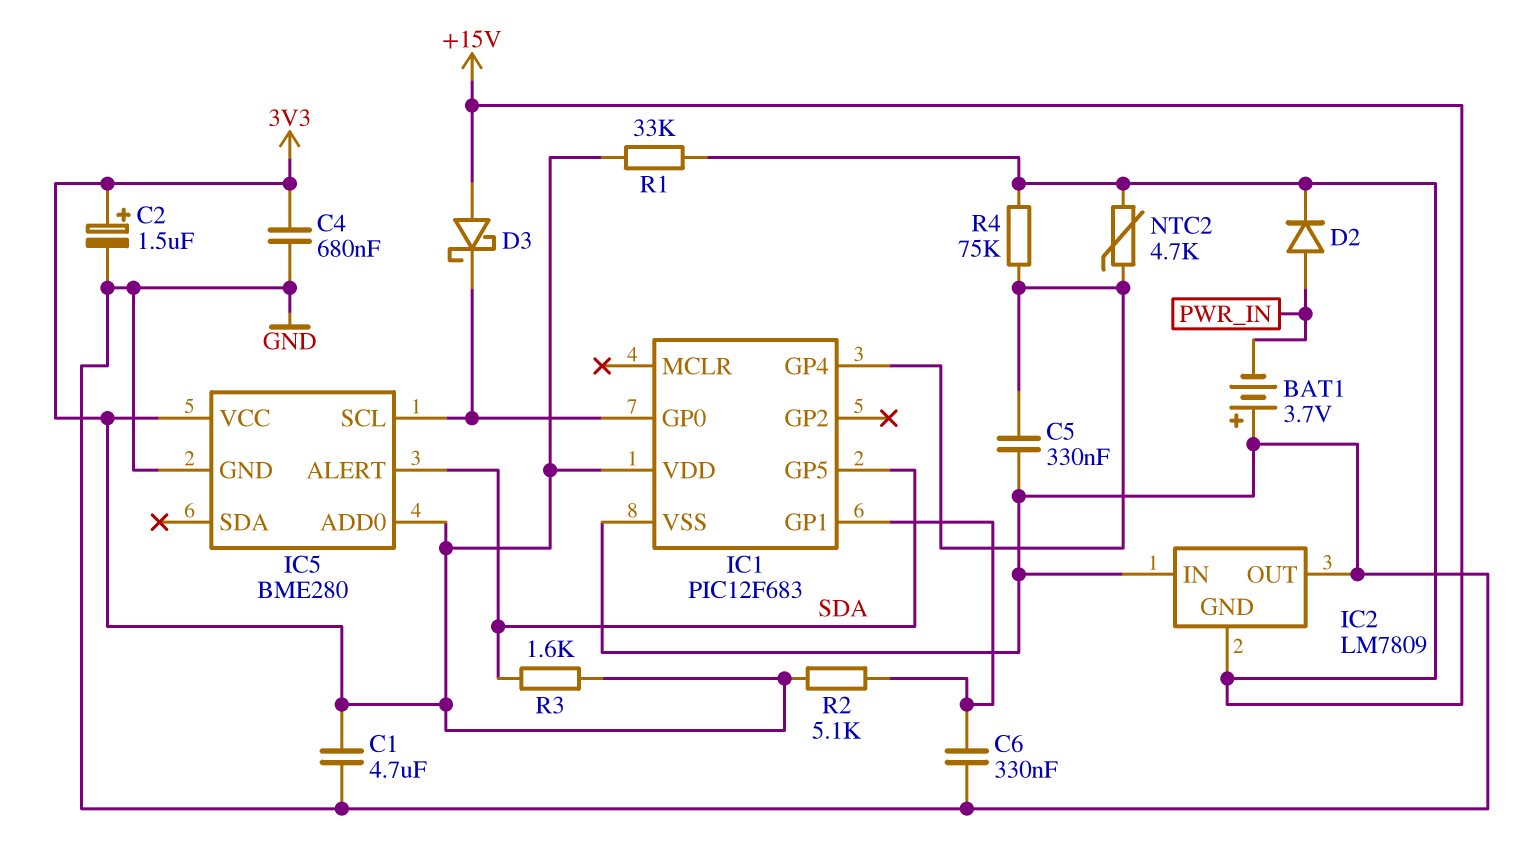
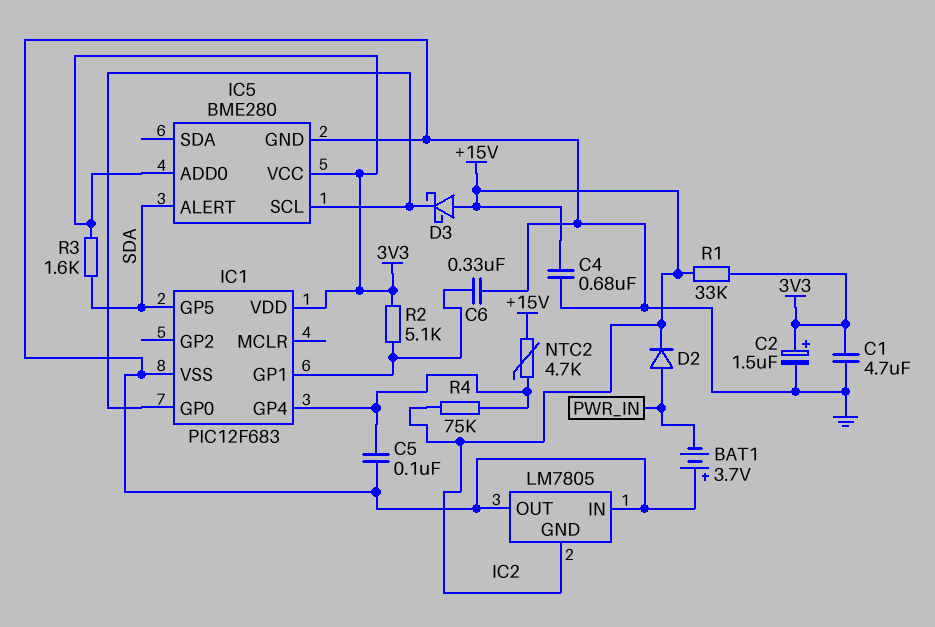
C4: 680nF (3V3, GND) -> 680nF (+15V, GND)
C5: 330nF (GND, IC1/GP4) -> 100nF (GND, IC1/GP4)
IC2: LM7809 -> LM7805

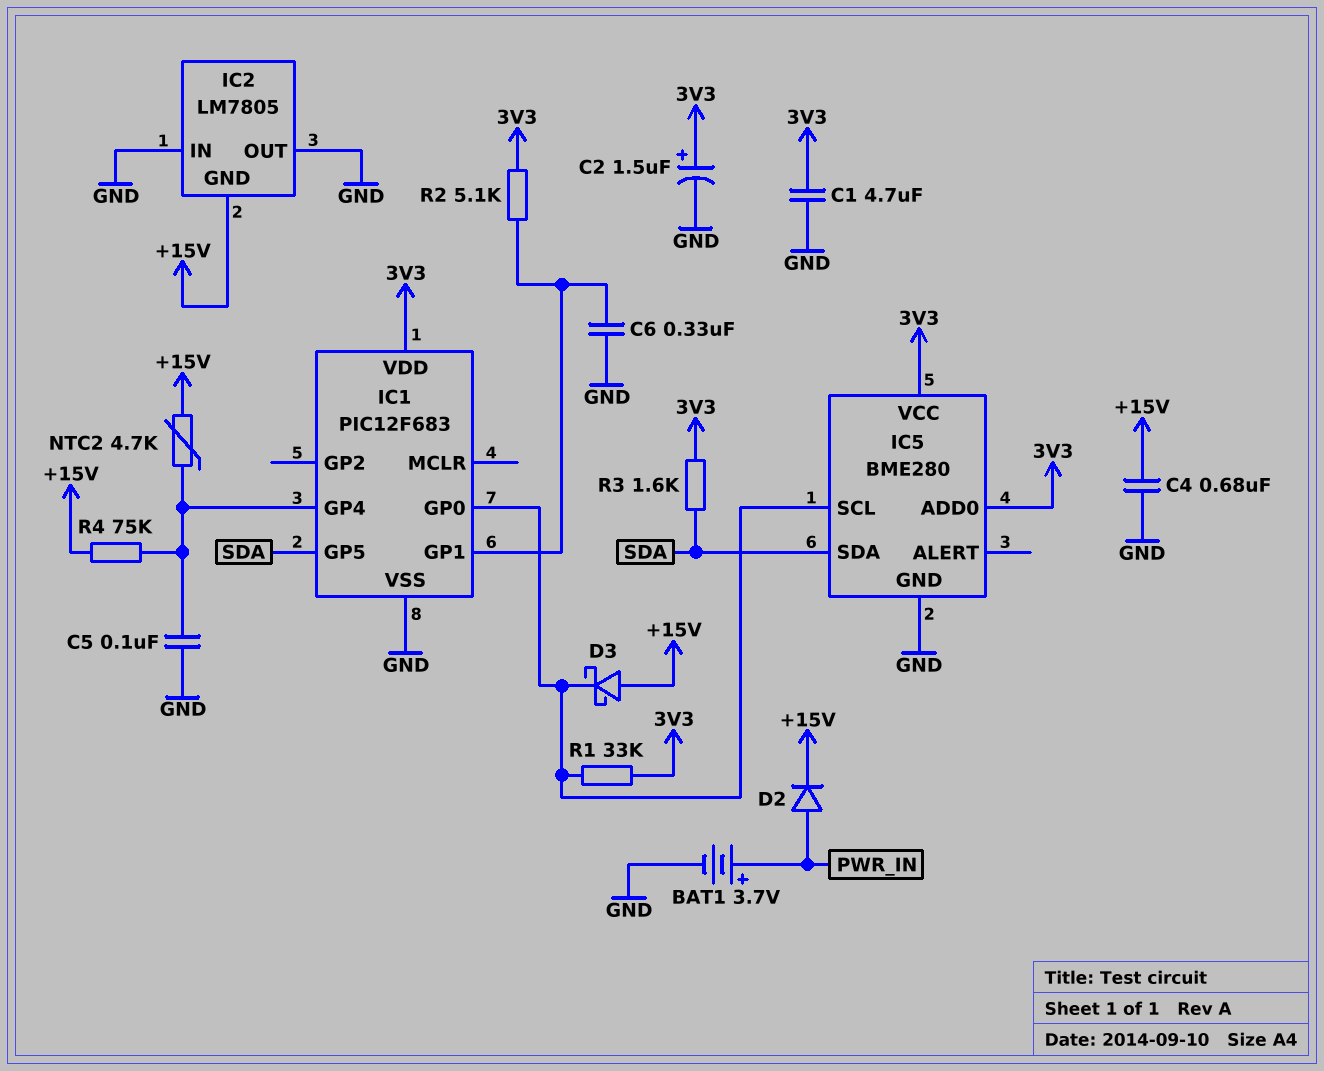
BAT1: 3.7V (plus GND, minus PWR_IN) -> 3.7V (plus PWR_IN, minus GND)
IC5 pin ALERT: SDA -> none
IC5 pin SDA: none -> SDA
R1: 33k (+15V, 3V3) -> 33k (3V3, IC1/GP0)

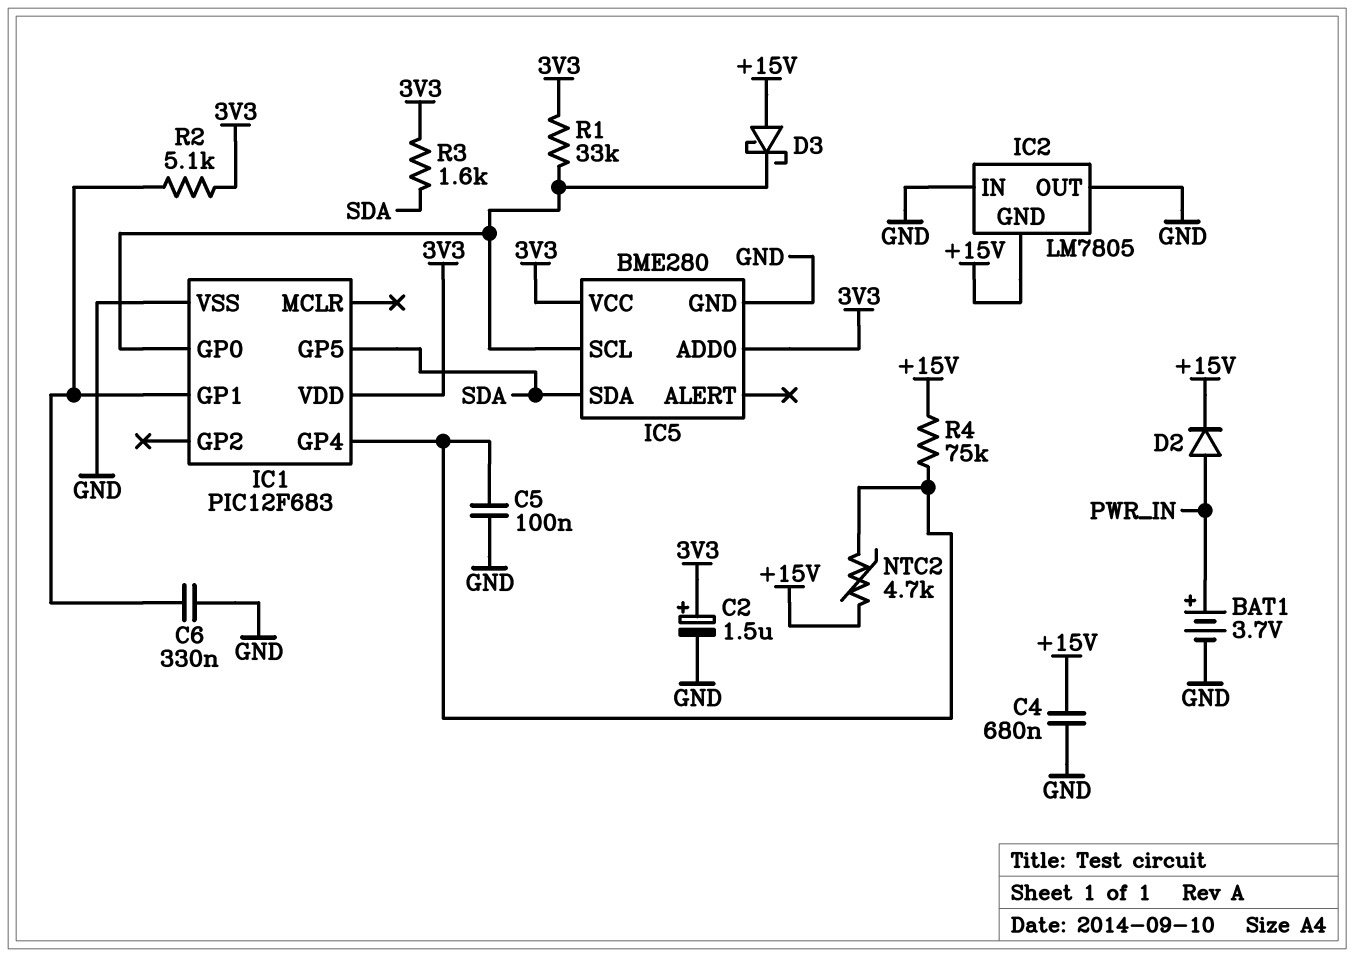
C1: 4.7uF (3V3, GND) -> none

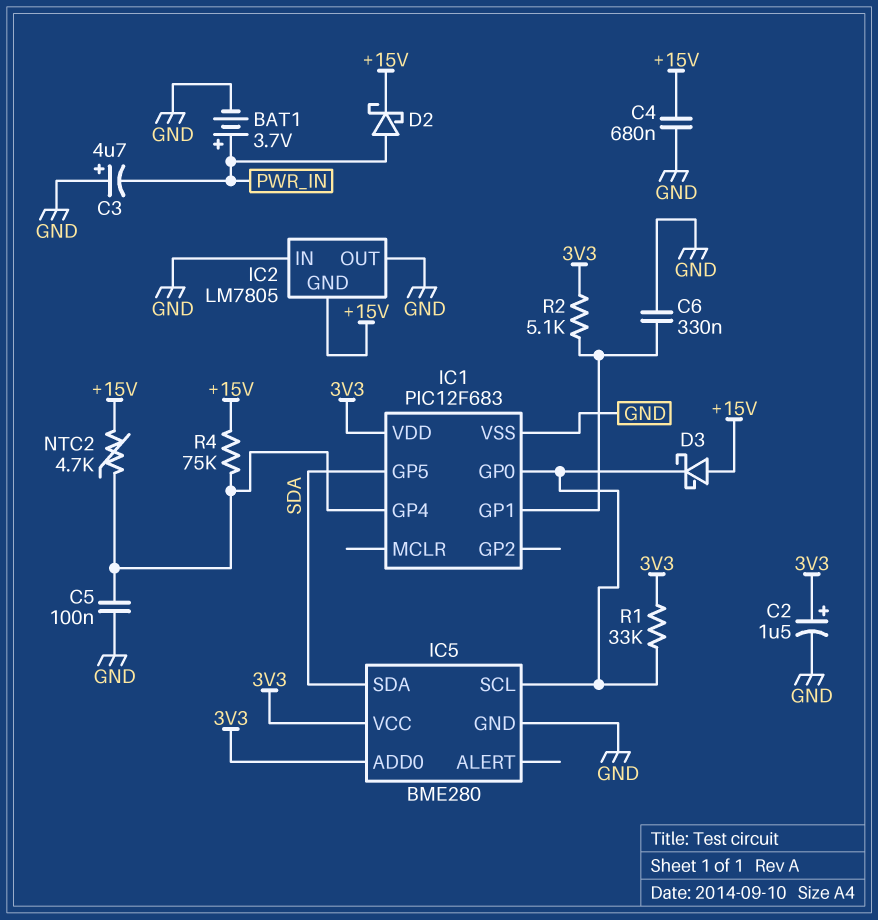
C3: none -> 4.7uF (plus GND, minus PWR_IN)
D2: diode (A PWR_IN, K +15V) -> schottky (A PWR_IN, K +15V)
R3: 1.6k (3V3, SDA) -> none

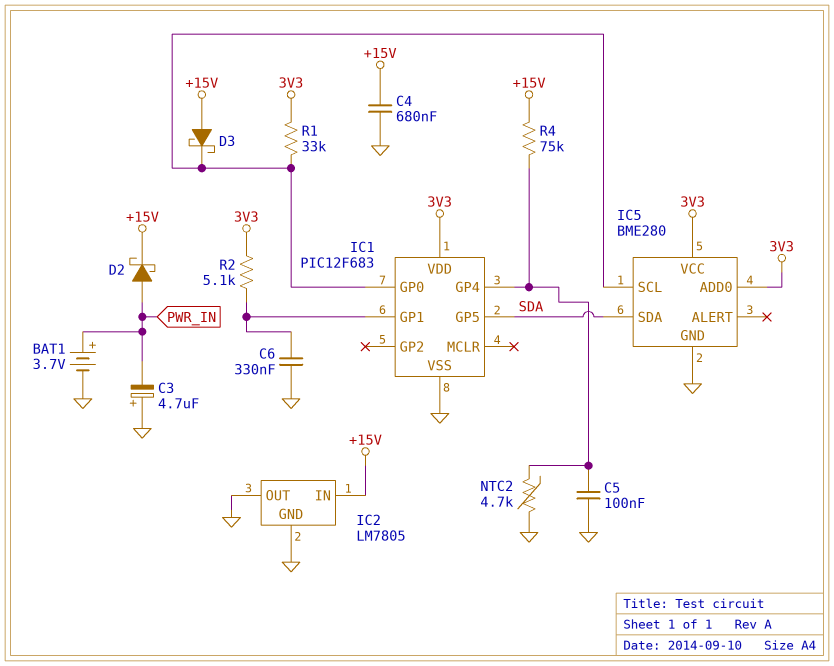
C2: 1.5uF (plus 3V3, minus GND) -> none
IC2 pin GND: +15V -> GND
IC2 pin IN: GND -> +15V
NTC2: 4.7k (+15V, IC1/GP4) -> 4.7k (GND, IC1/GP4)

